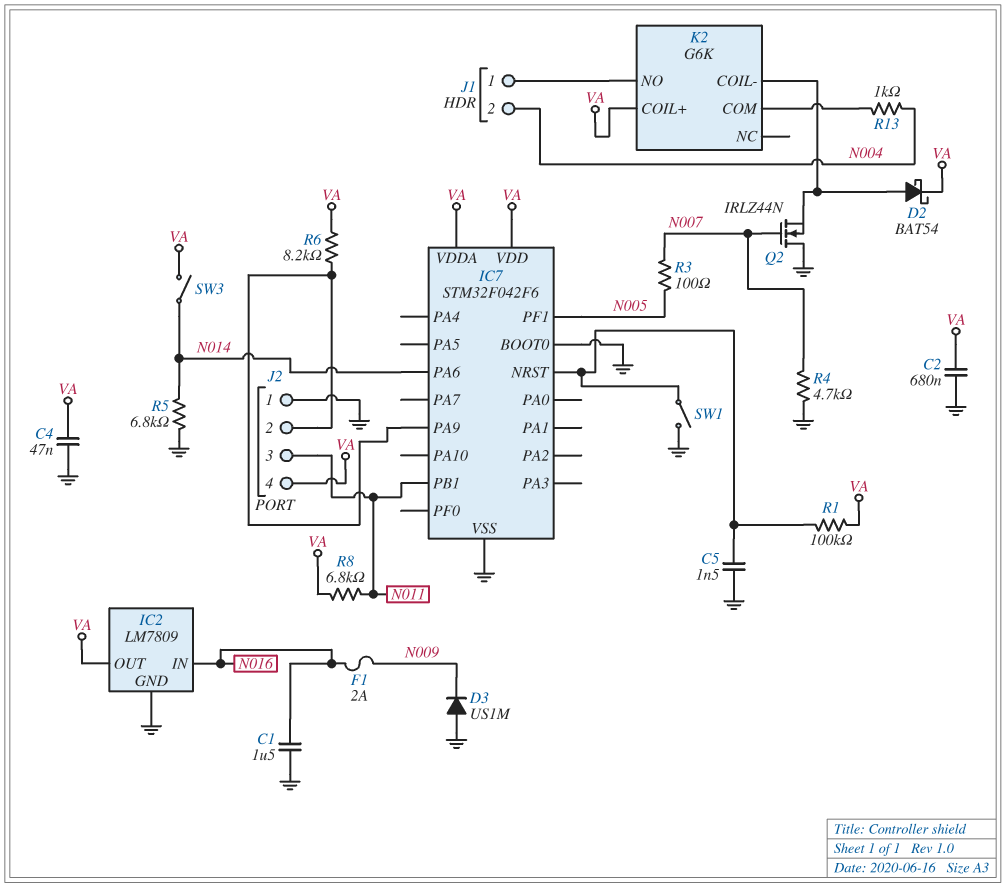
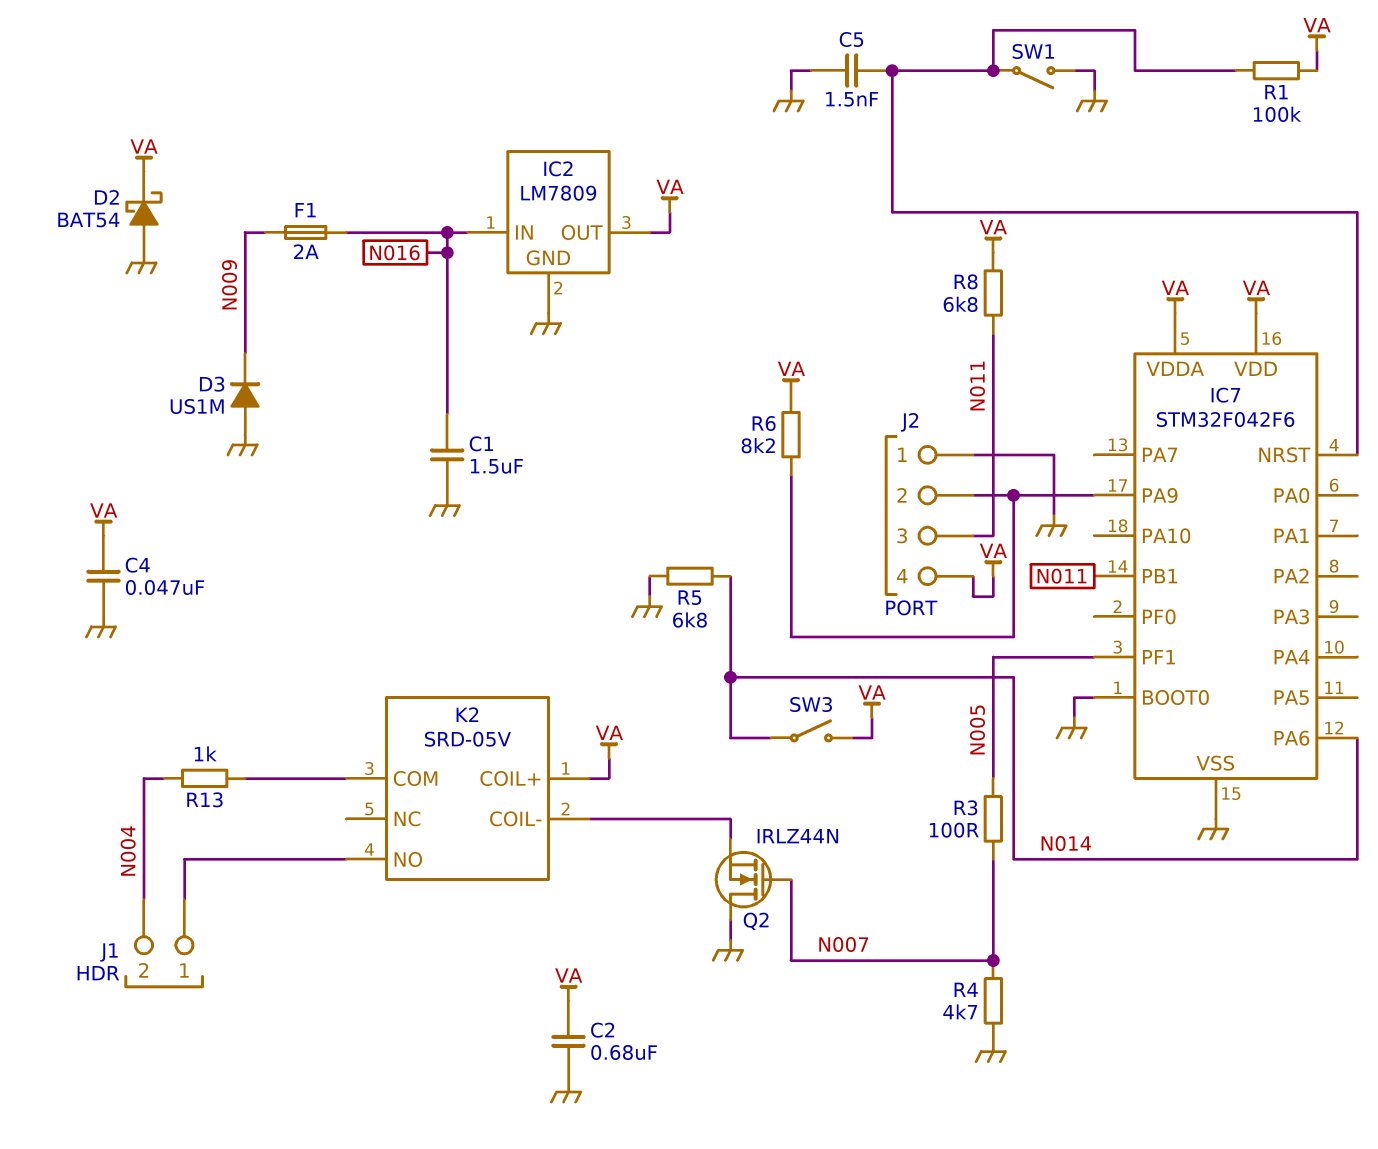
D2: schottky BAT54 (A K2/COIL-, K VA) -> schottky BAT54 (A GND, K VA)
K2: G6K -> SRD-05V

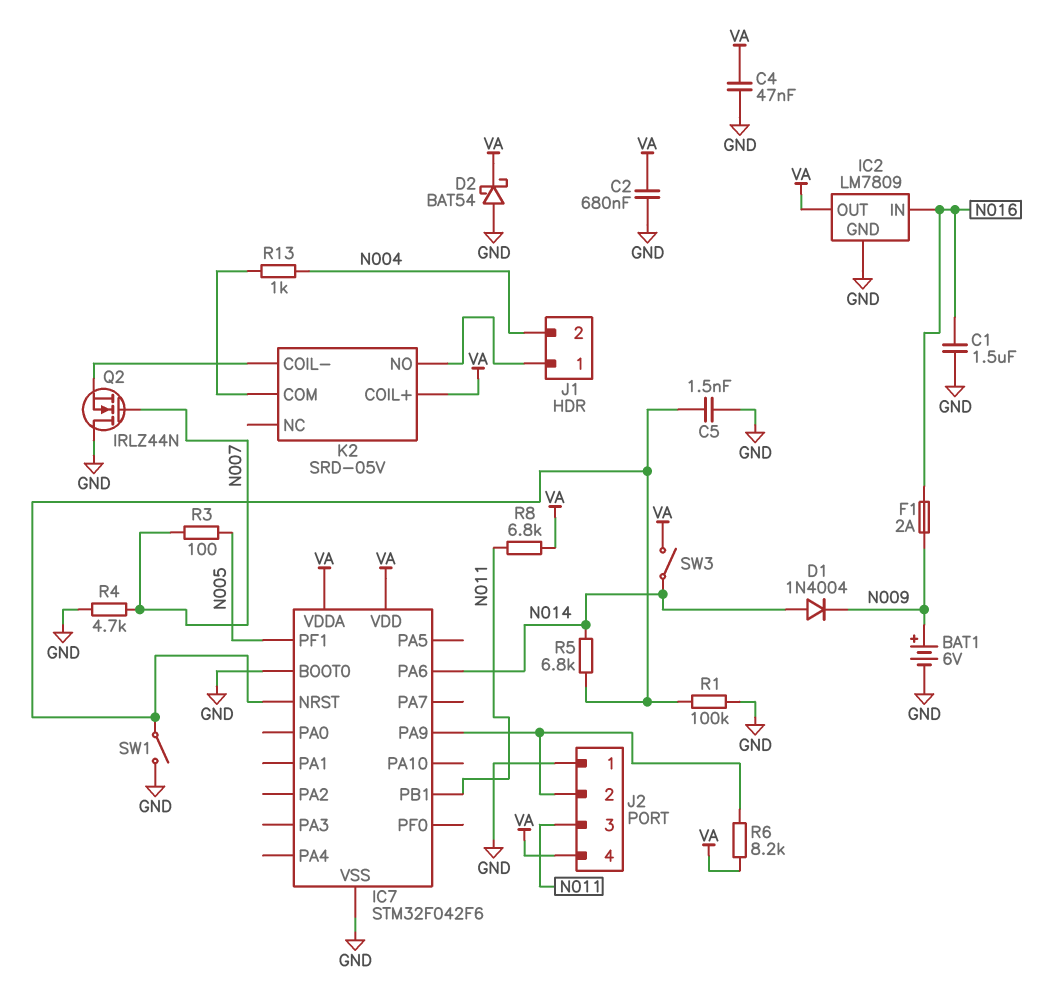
BAT1: none -> 6V (plus N009, minus GND)
D1: none -> diode 1N4004 (A N014, K N009)
D3: diode US1M (A GND, K N009) -> none
R1: 100k (IC7/NRST, VA) -> 100k (GND, IC7/NRST)
R5: 6.8k (GND, N014) -> 6.8k (IC7/NRST, N014)

